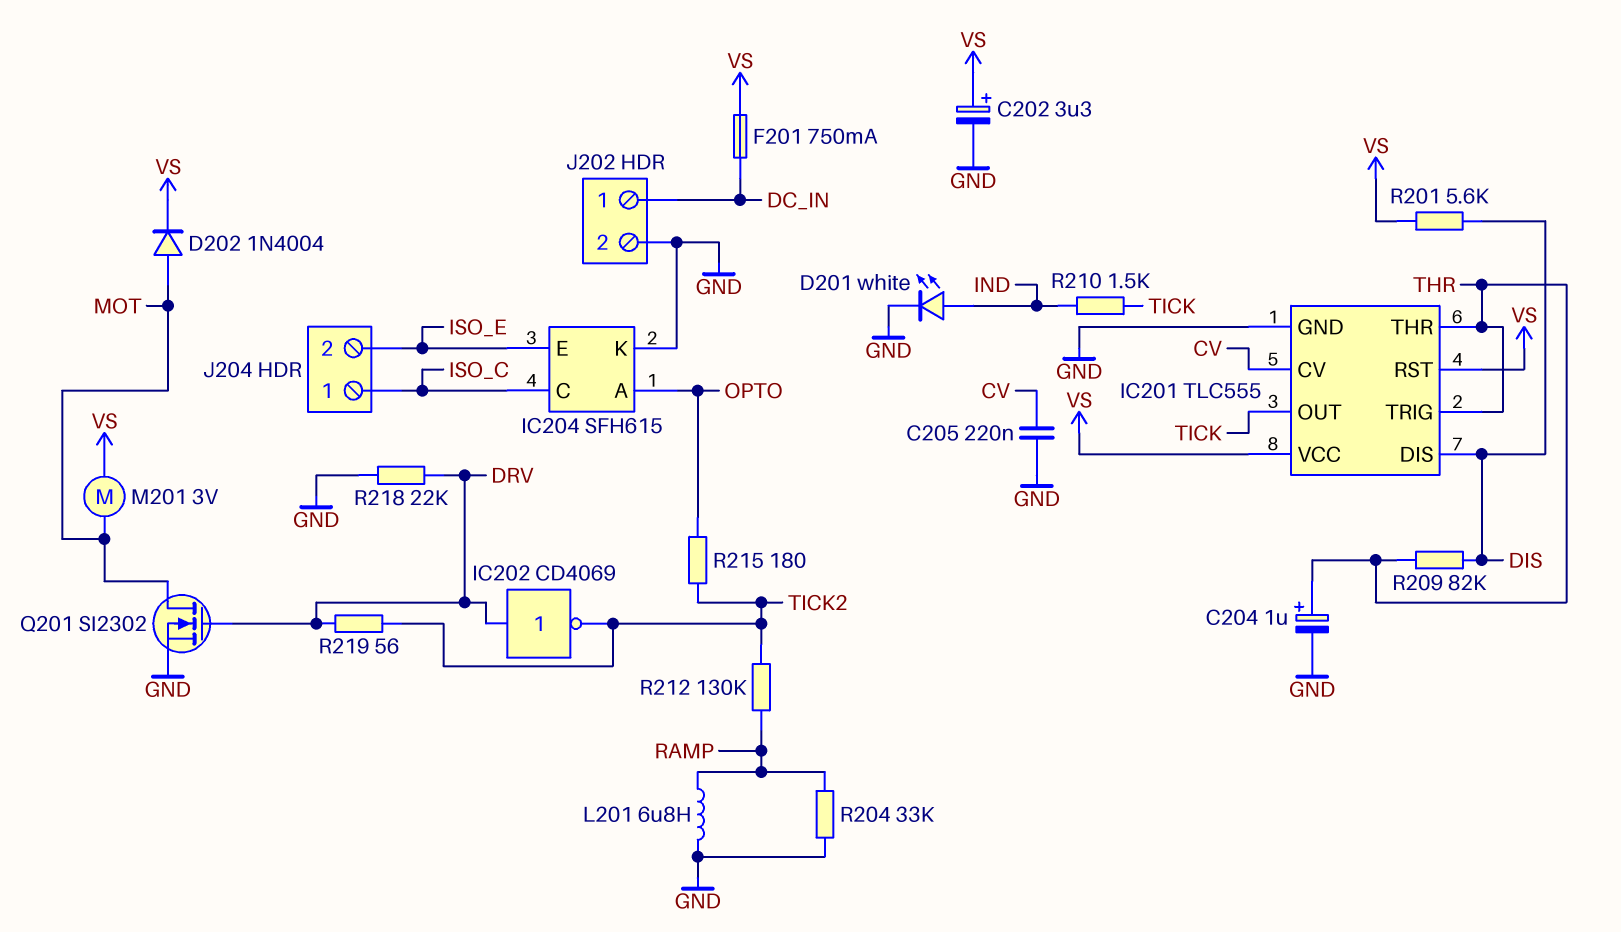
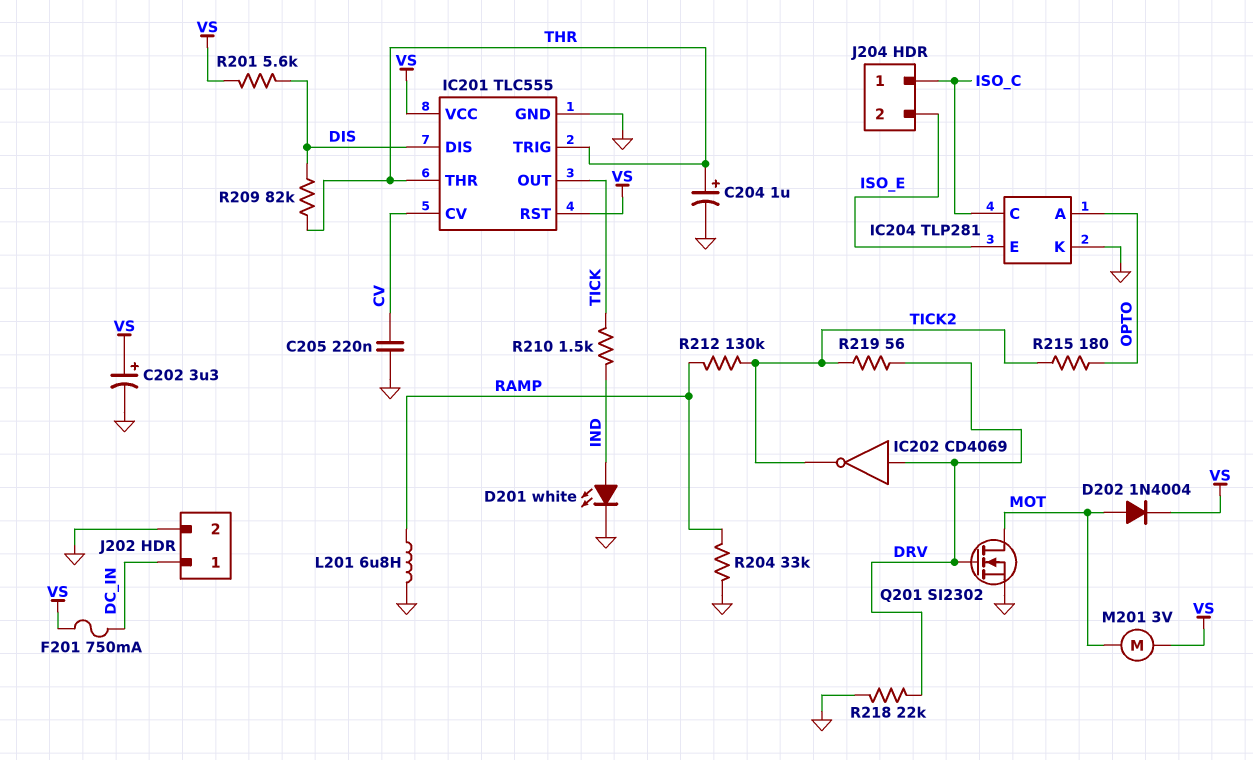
IC204: SFH615 -> TLP281

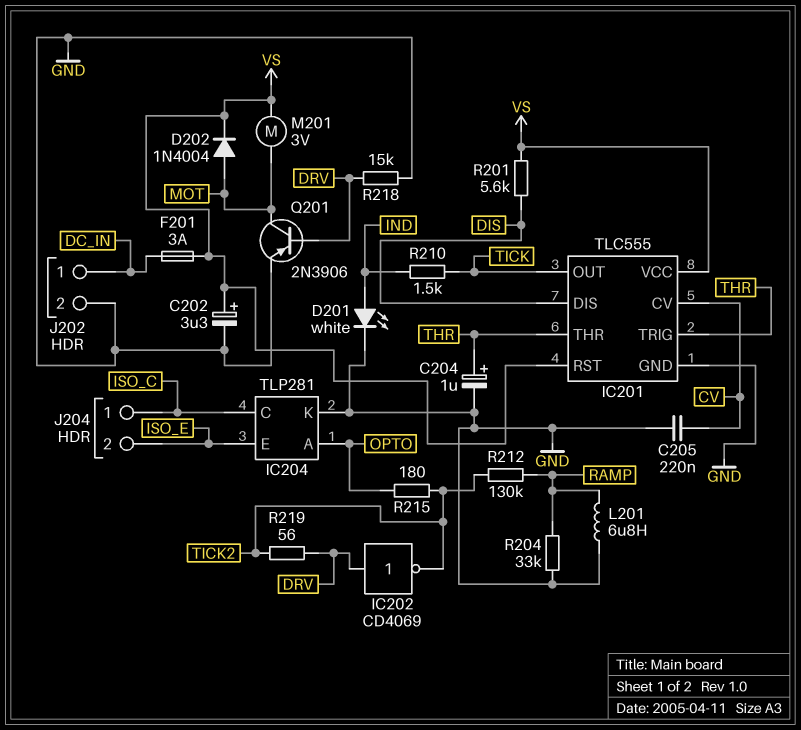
F201: 750mA (DC_IN, VS) -> 3A (DC_IN, VS)
Q201: NMOS SI2302 (G DRV, D MOT, S GND) -> PNP 2N3906 (B DRV, C MOT, E GND)
R209: 82k (DIS, THR) -> none
R218: 22k (DRV, GND) -> 15k (DRV, GND)

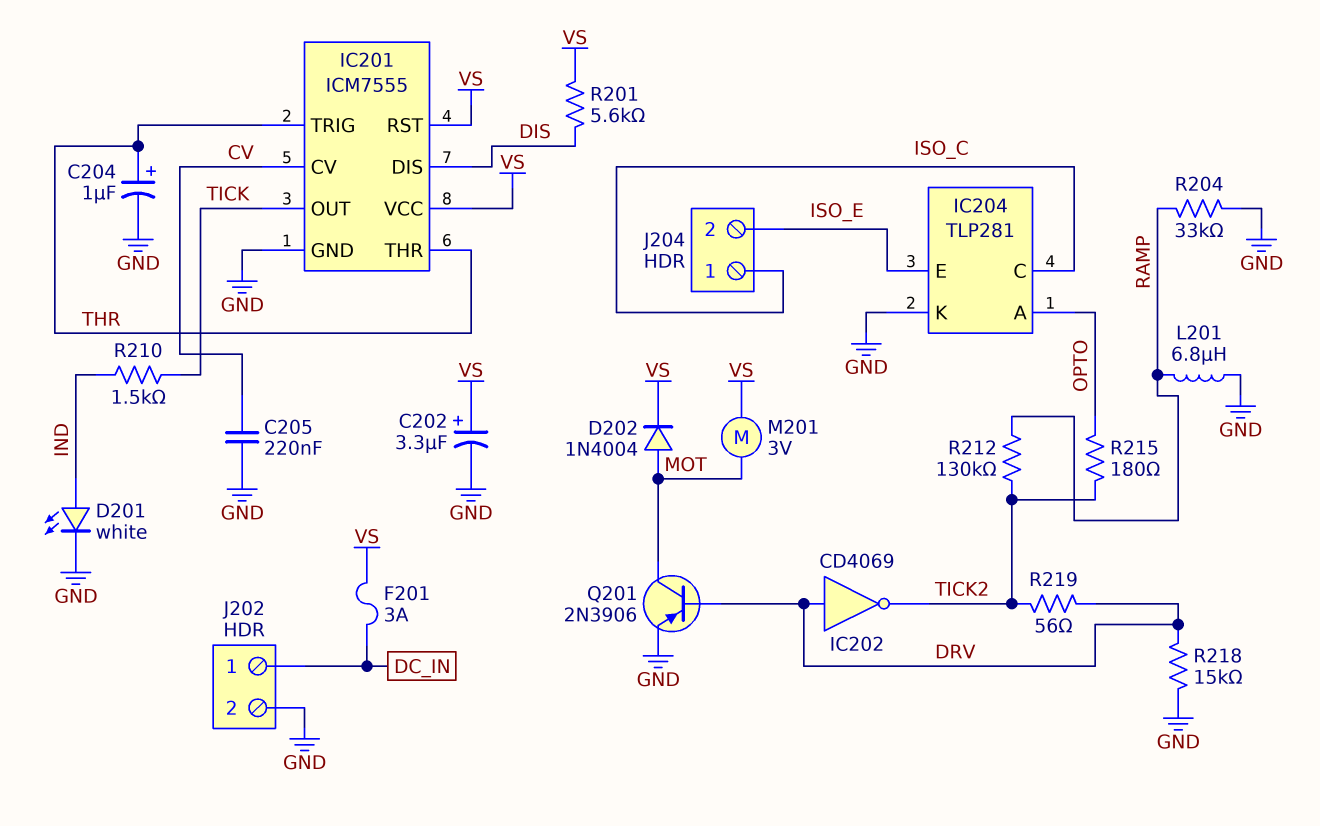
IC201: TLC555 -> ICM7555

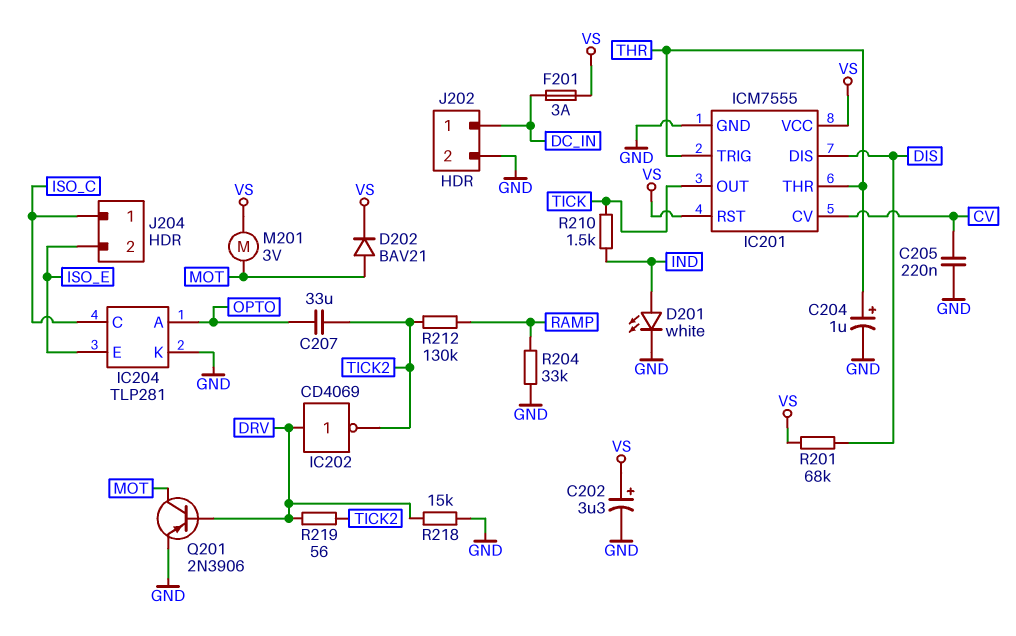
C207: none -> 33uF (OPTO, TICK2)
D202: diode 1N4004 (A MOT, K VS) -> diode BAV21 (A MOT, K VS)
L201: 6.8uH (GND, RAMP) -> none
R201: 5.6k (DIS, VS) -> 68k (DIS, VS)
R215: 180 (OPTO, TICK2) -> none

